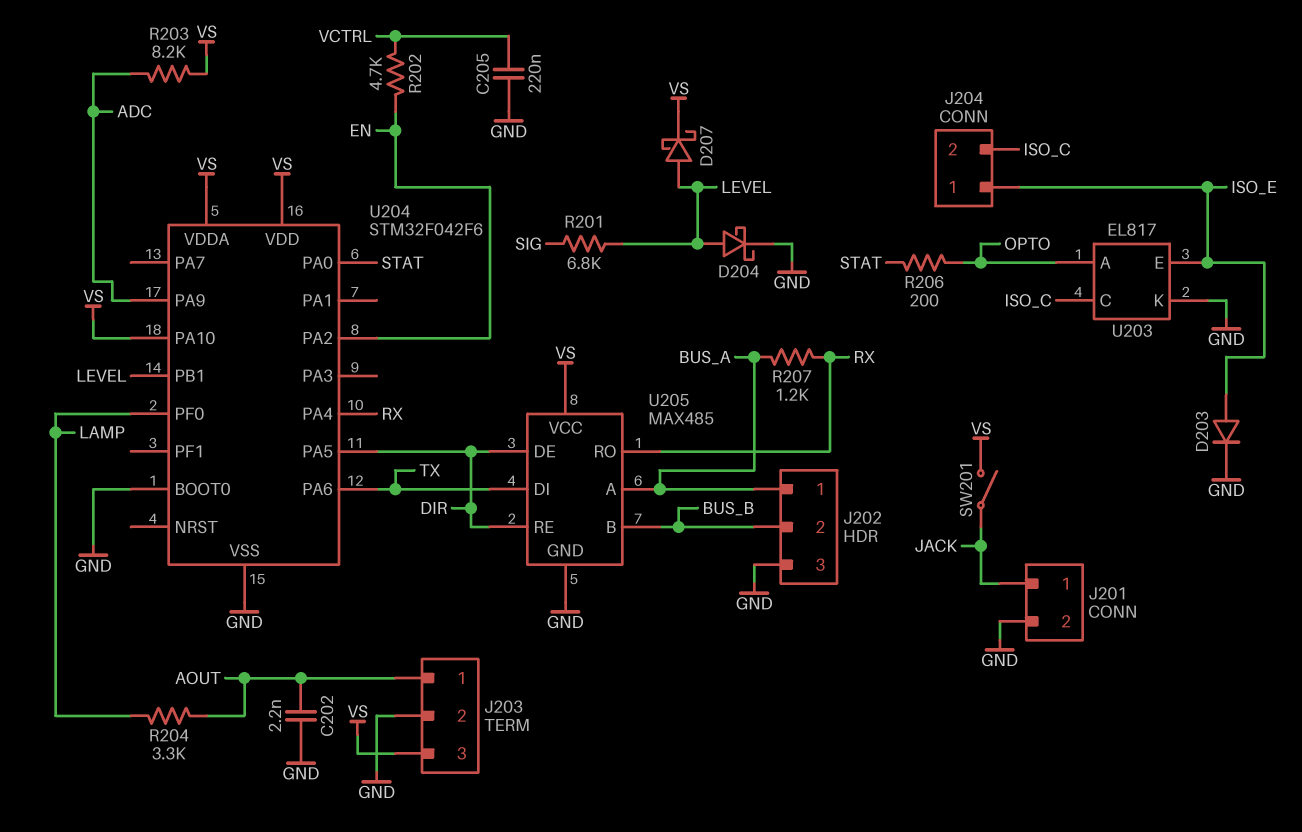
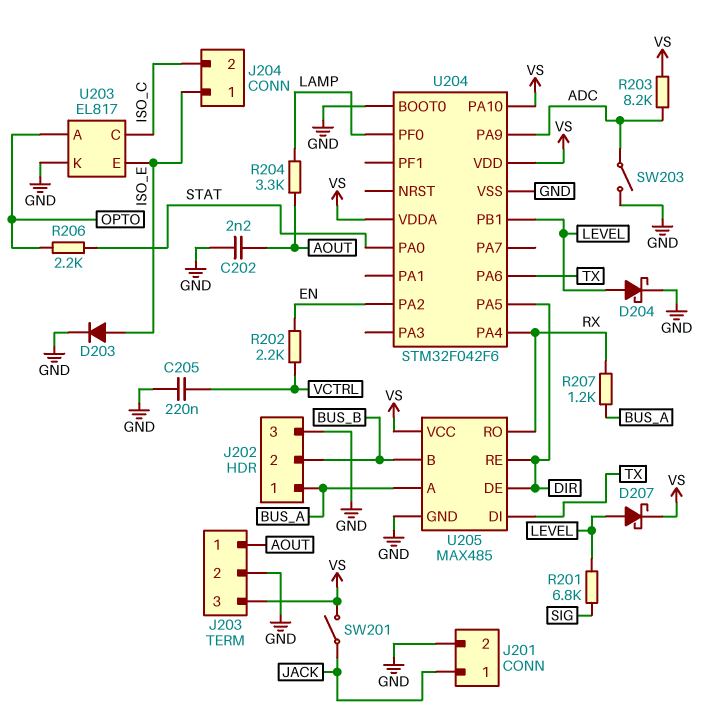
R202: 4.7k (EN, VCTRL) -> 2.2k (EN, VCTRL)
R206: 200 (OPTO, STAT) -> 2.2k (OPTO, STAT)
SW203: none -> switch (ADC, GND)

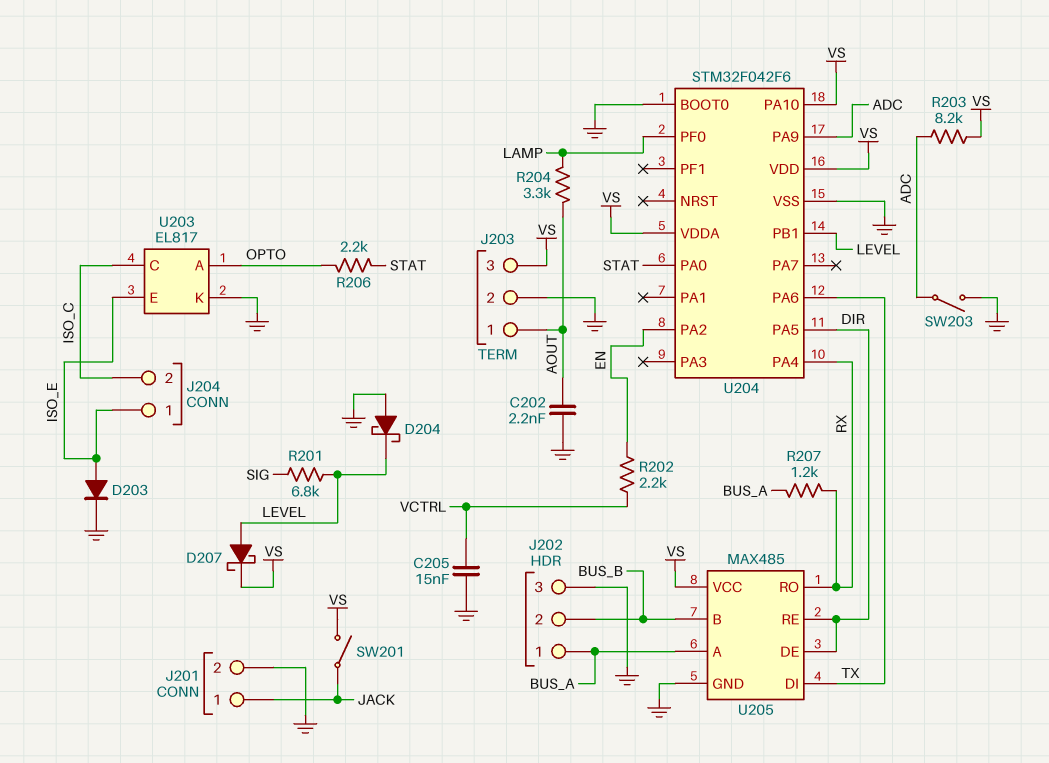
C205: 220nF (GND, VCTRL) -> 15nF (GND, VCTRL)
D204: schottky (A LEVEL, K GND) -> schottky (A GND, K LEVEL)

